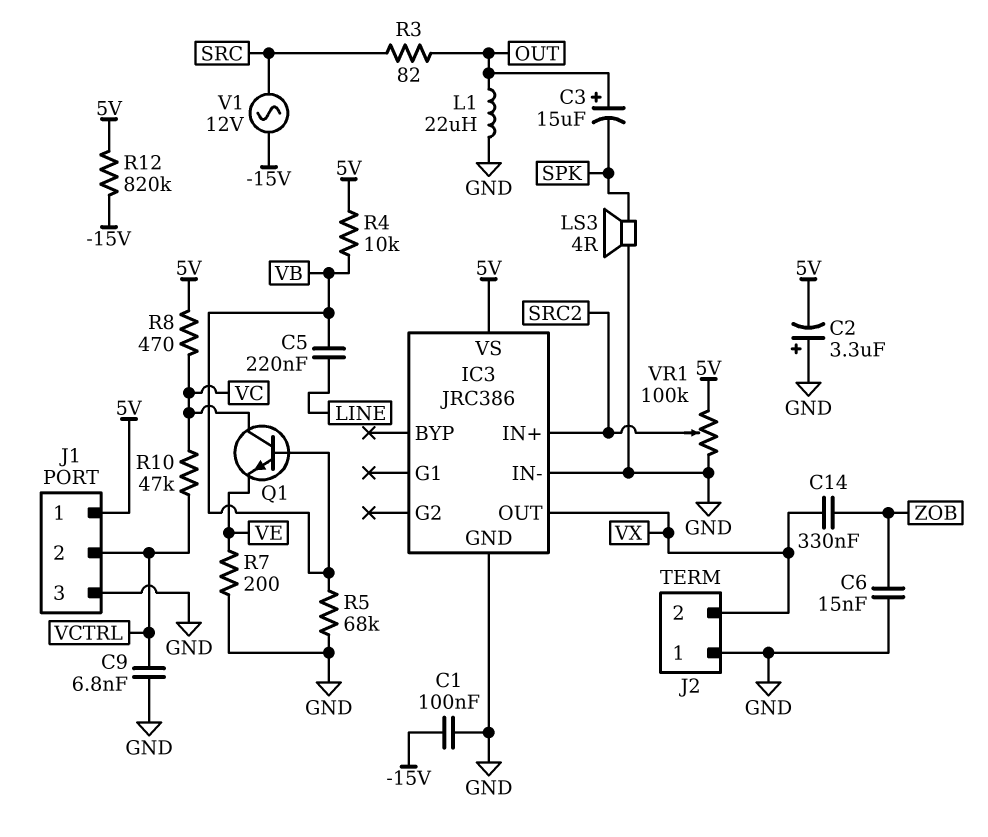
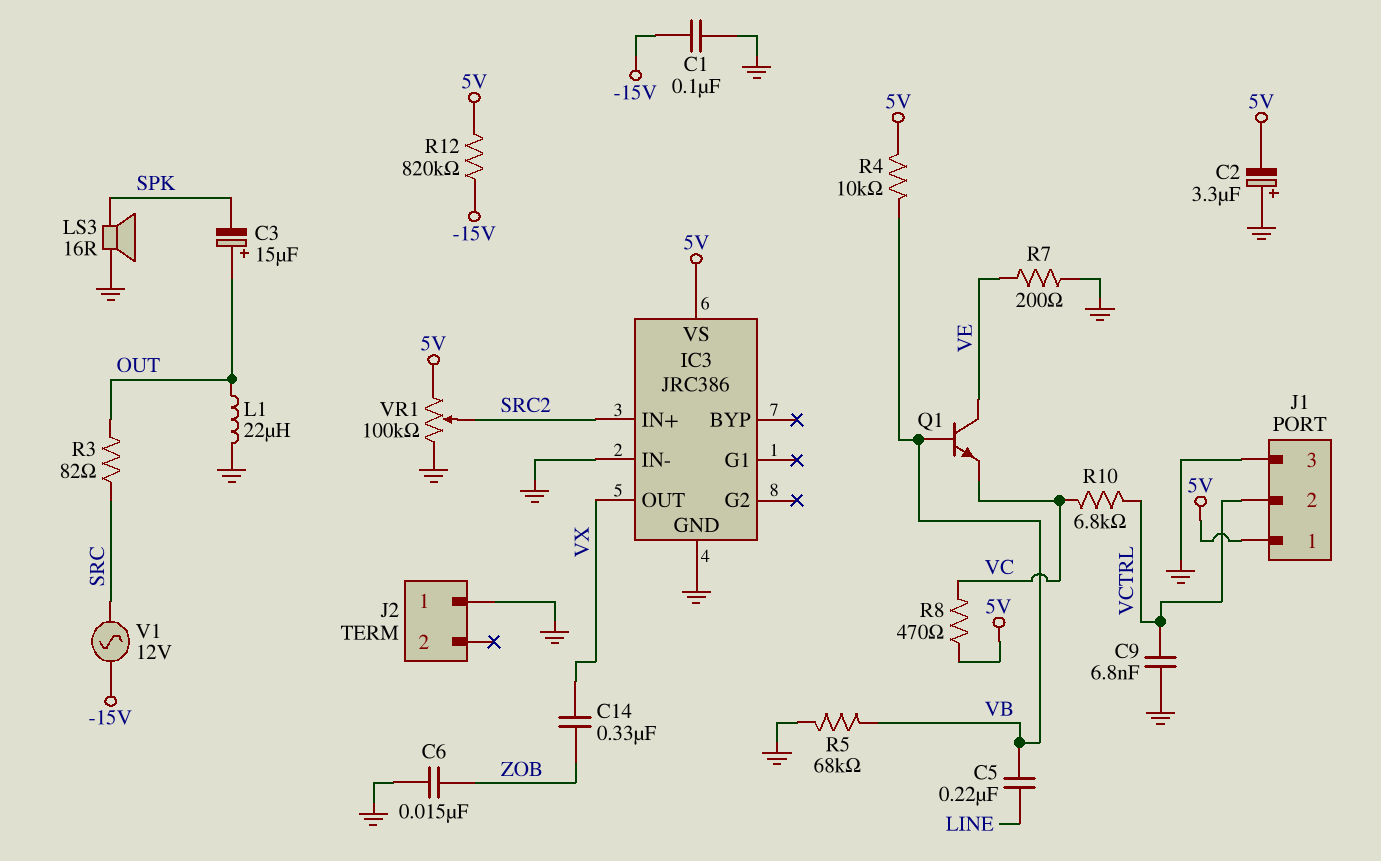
J2 pin 2: VX -> none
LS3: speaker 4R (GND, SPK) -> speaker 16R (GND, SPK)
Q1: NPN (B VB, C VC, E VE) -> NPN (B VB, C VE, E VC)
R10: 47k (VC, VCTRL) -> 6.8k (VC, VCTRL)

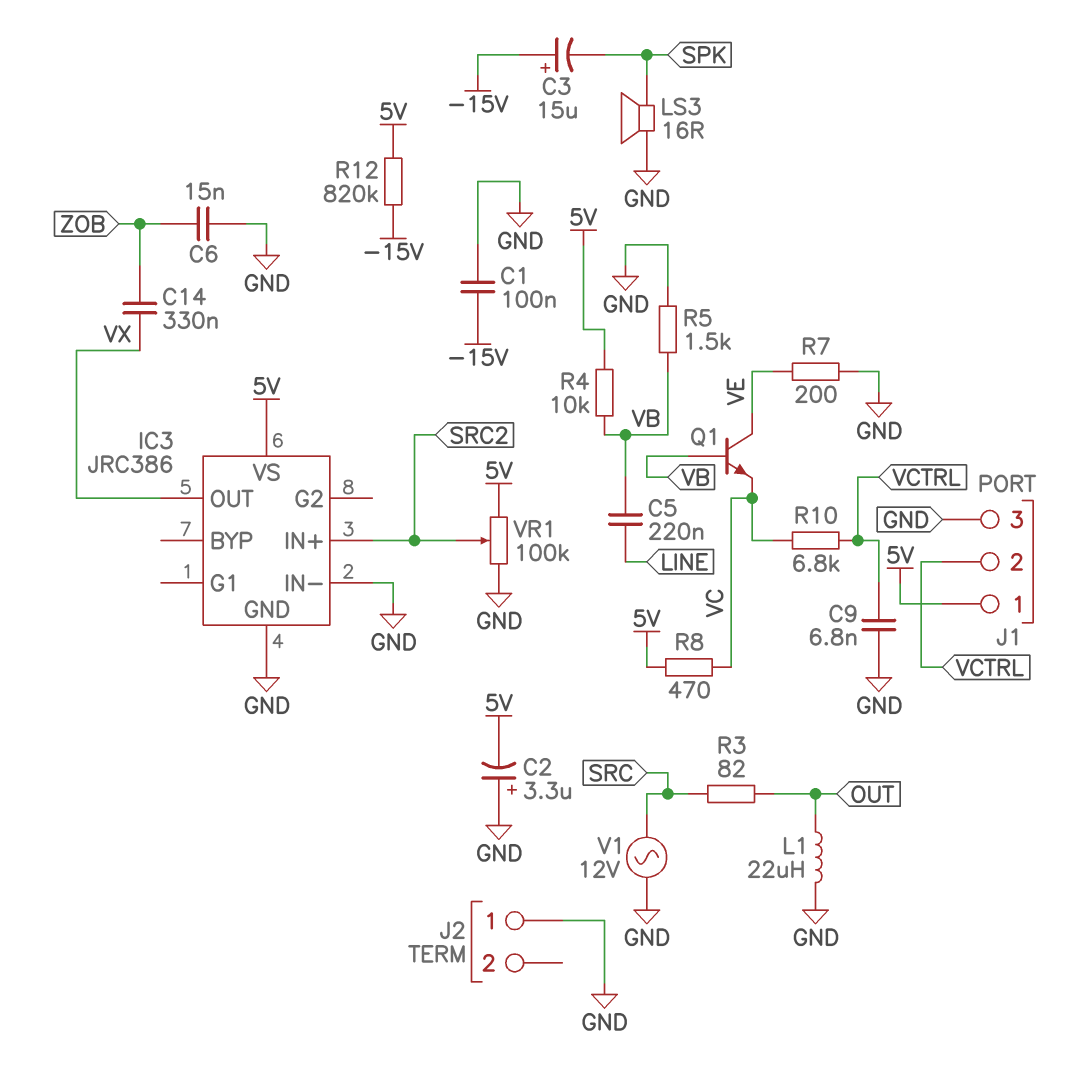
C3: 15uF (plus OUT, minus SPK) -> 15uF (plus -15V, minus SPK)
R5: 68k (GND, VB) -> 1.5k (GND, VB)
V1: AC 12V (-15V, SRC) -> AC 12V (GND, SRC)

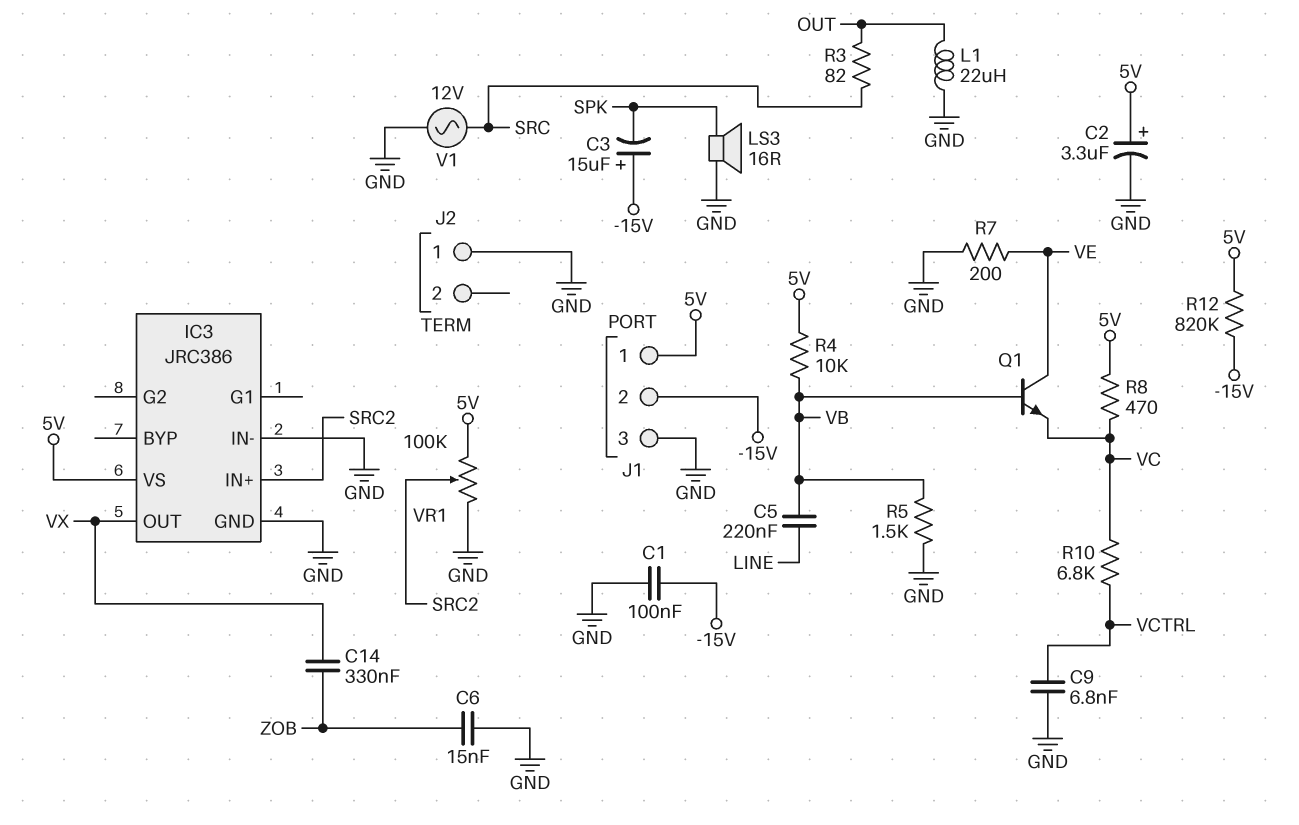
C2: 3.3uF (plus GND, minus 5V) -> 3.3uF (plus 5V, minus GND)
J1 pin 2: VCTRL -> -15V

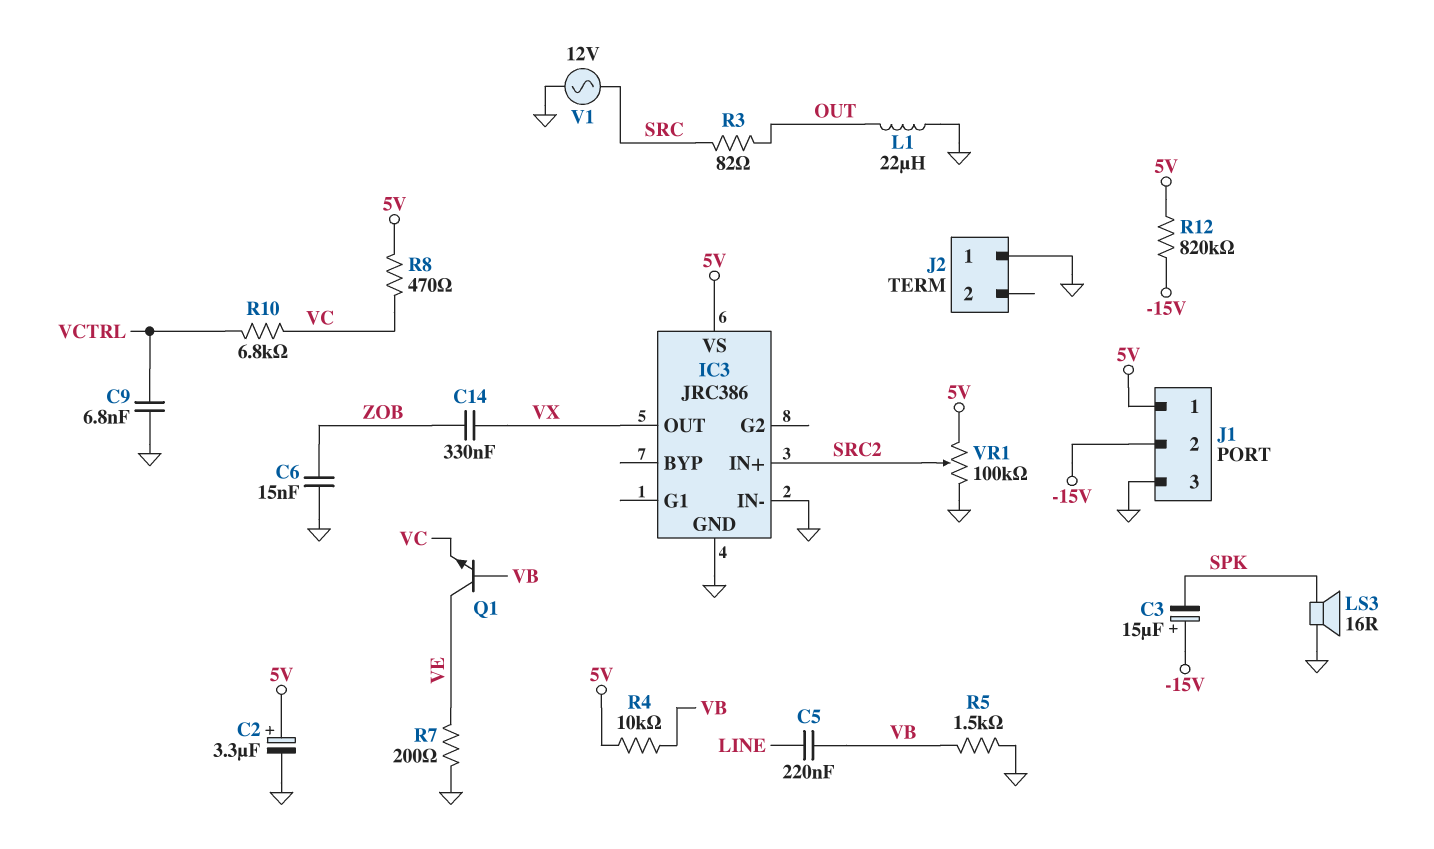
C1: 100nF (-15V, GND) -> none

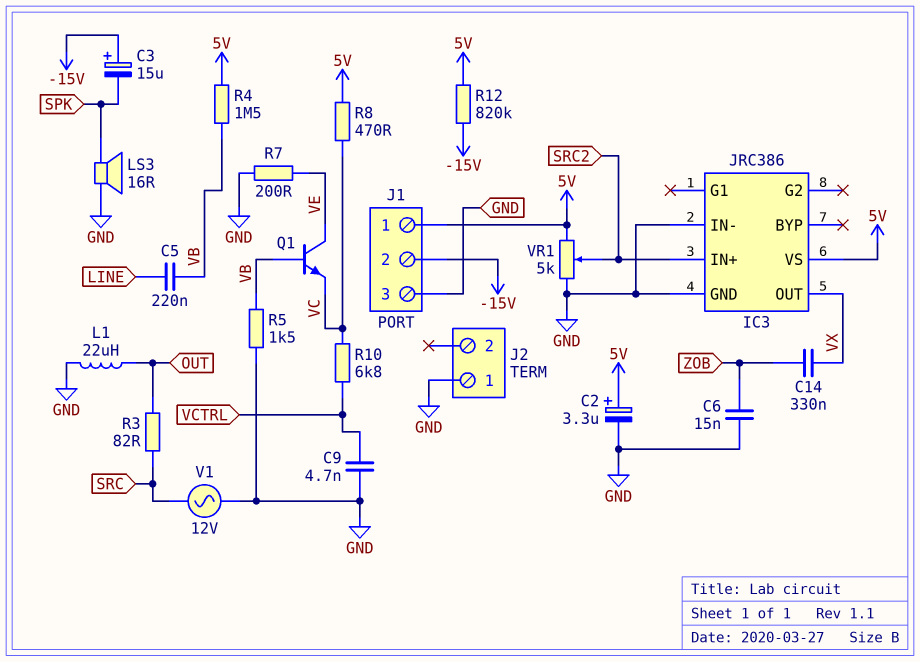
C9: 6.8nF (GND, VCTRL) -> 4.7nF (GND, VCTRL)
R4: 10k (5V, VB) -> 1.5M (5V, VB)
VR1: 100k (5V, GND, wiper SRC2) -> 5k (5V, GND, wiper SRC2)

